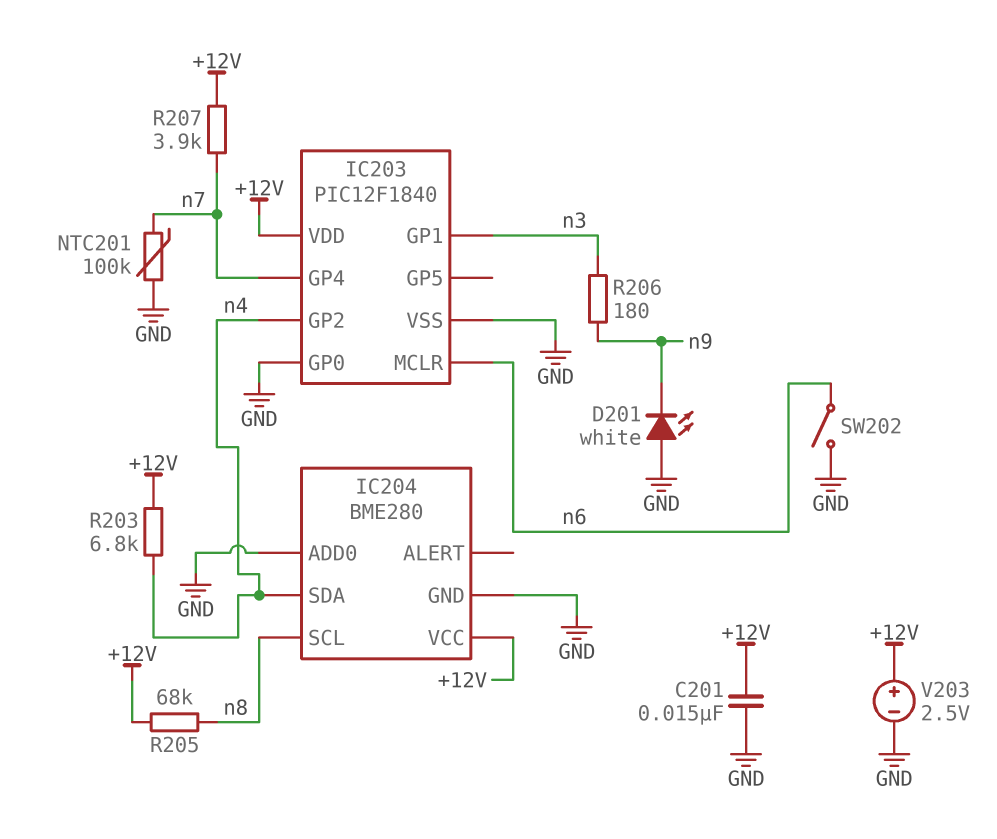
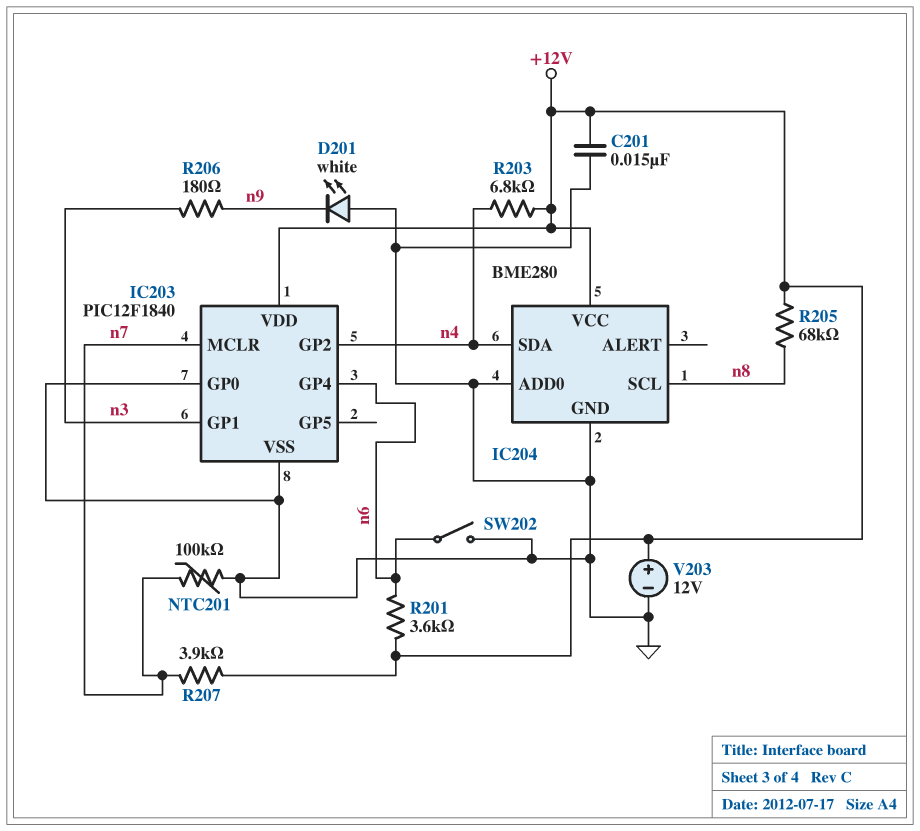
IC203 pin GP4: n7 -> n6
IC203 pin MCLR: n6 -> n7
R201: none -> 3.6k (+12V, n6)
V203: 2.5V (plus +12V, minus GND) -> 12V (plus +12V, minus GND)

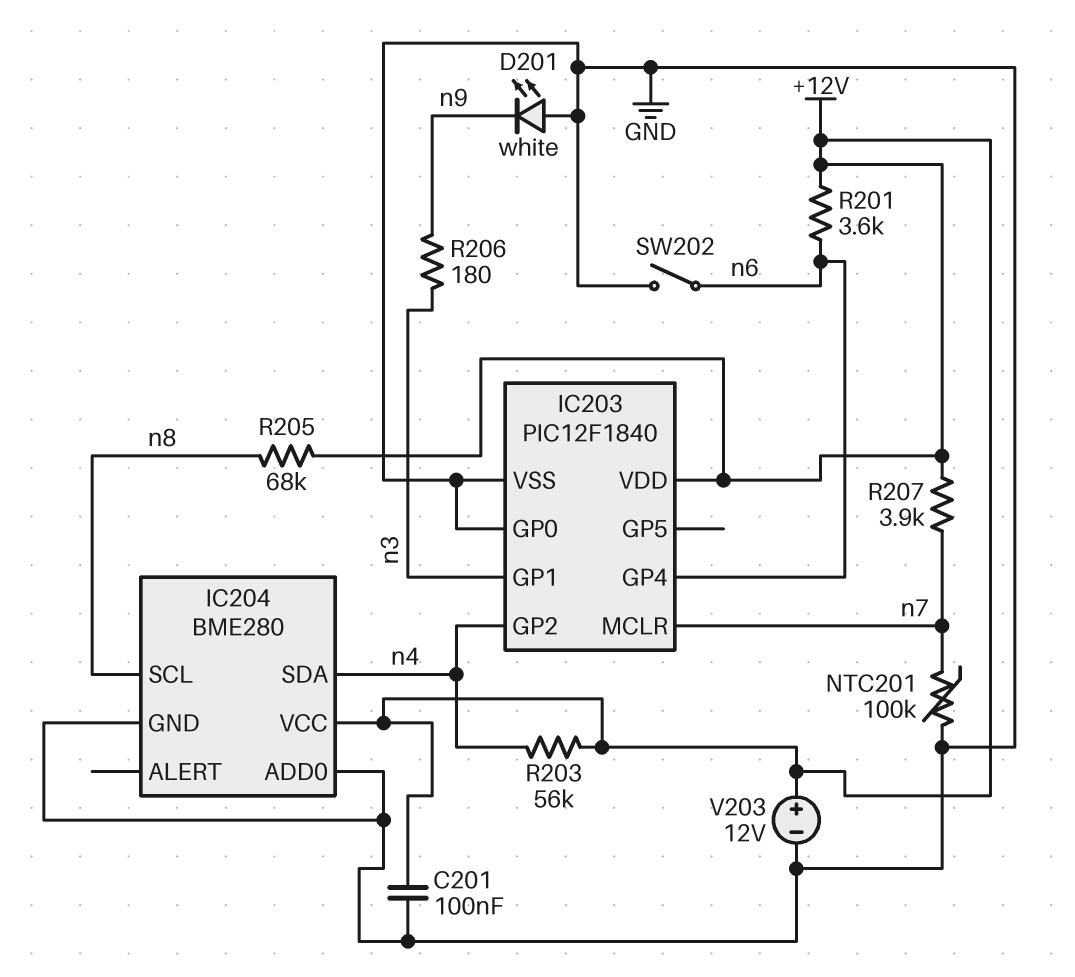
C201: 15nF (+12V, GND) -> 100nF (+12V, GND)
R203: 6.8k (+12V, n4) -> 56k (+12V, n4)

